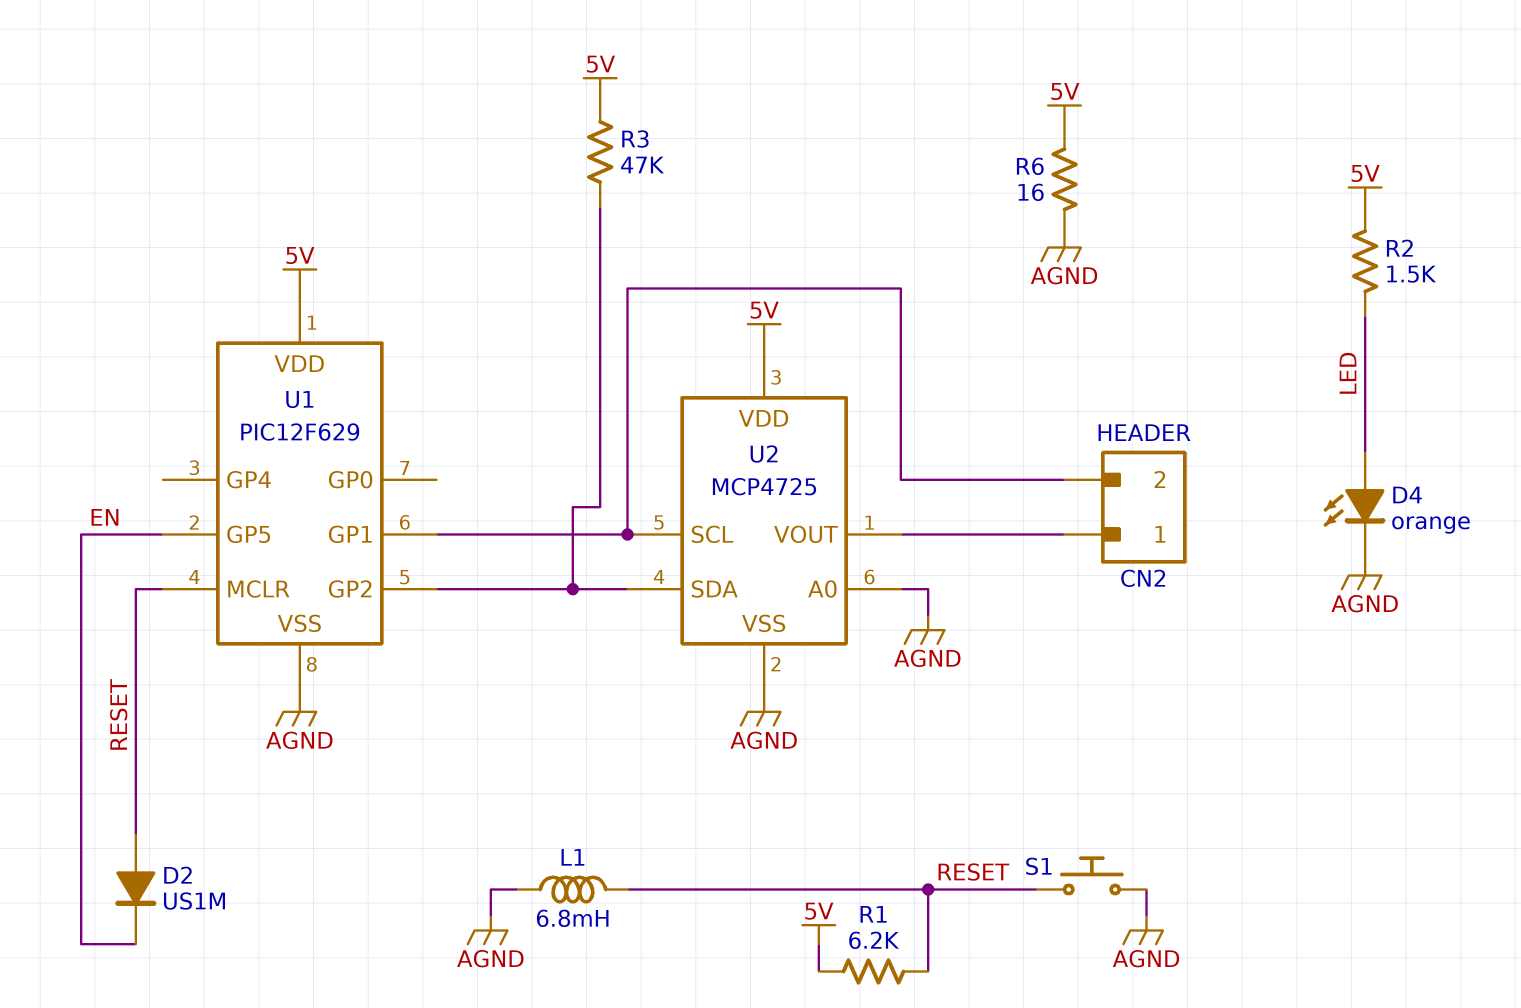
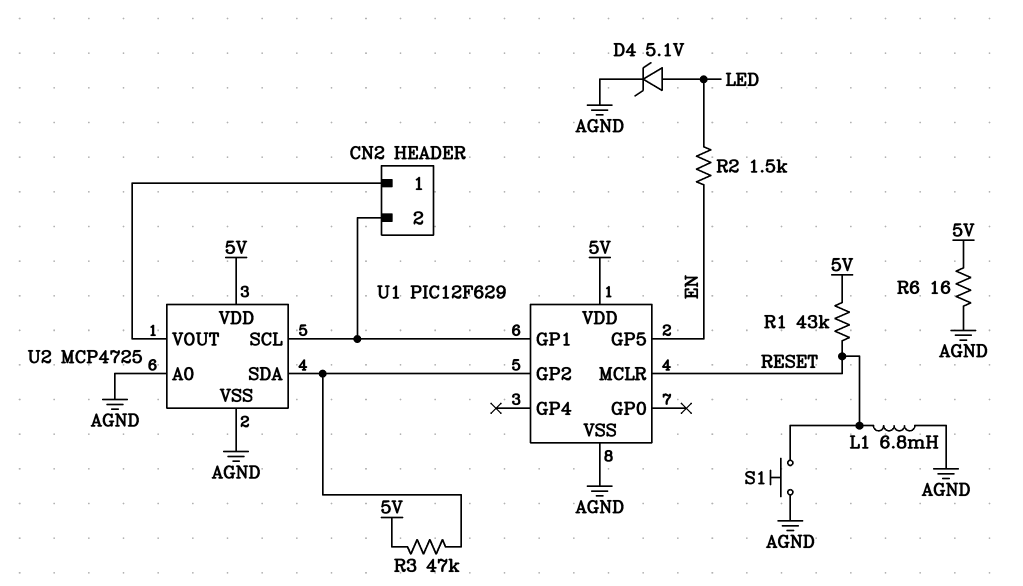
D2: diode US1M (A RESET, K EN) -> none
D4: LED orange (A LED, K AGND) -> zener 5.1V (A LED, K AGND)
R1: 6.2k (5V, RESET) -> 43k (5V, RESET)
R2: 1.5k (5V, LED) -> 1.5k (EN, LED)

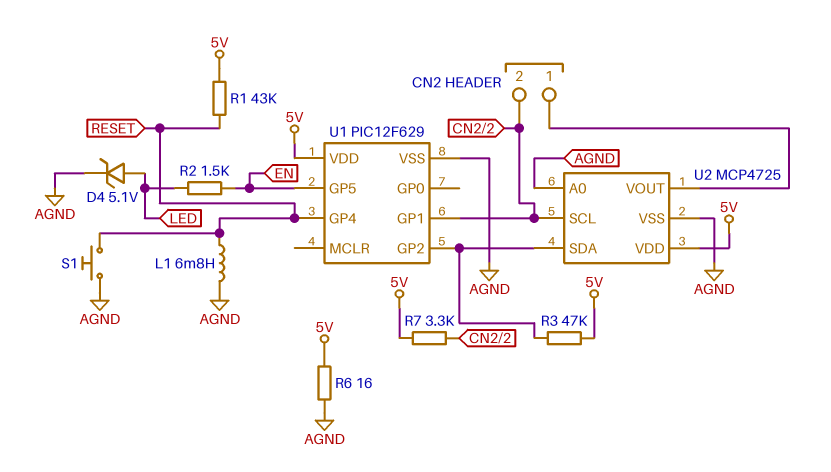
R7: none -> 3.3k (5V, CN2/2)
U1 pin GP4: none -> RESET
U1 pin MCLR: RESET -> none

